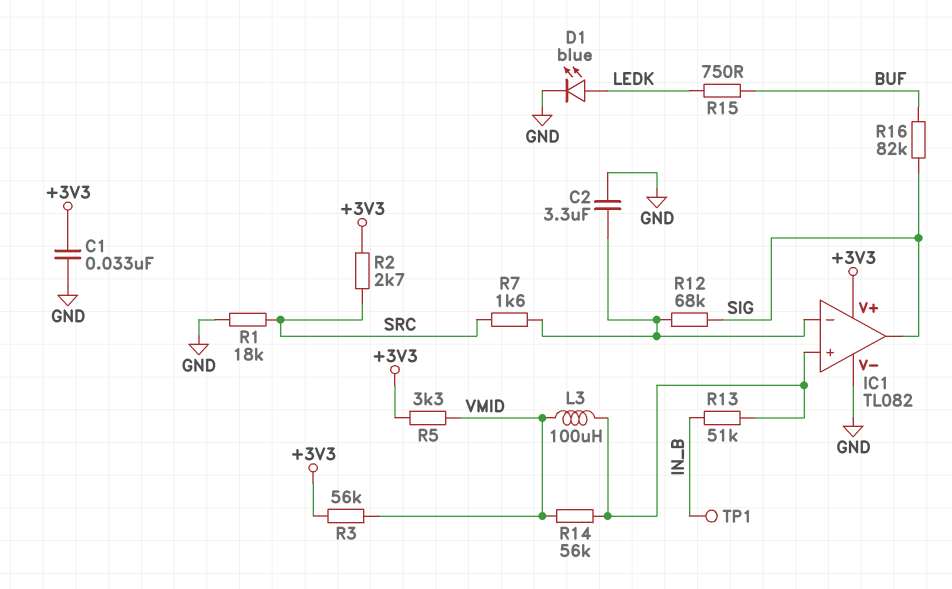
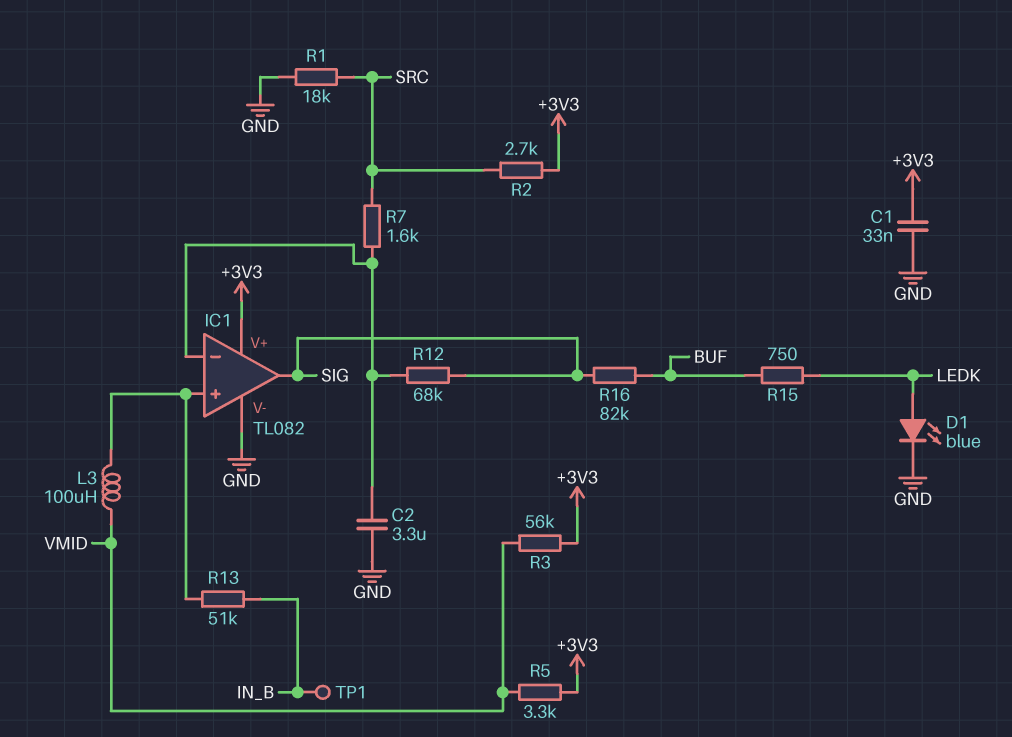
R14: 56k (IC1/in+, VMID) -> none

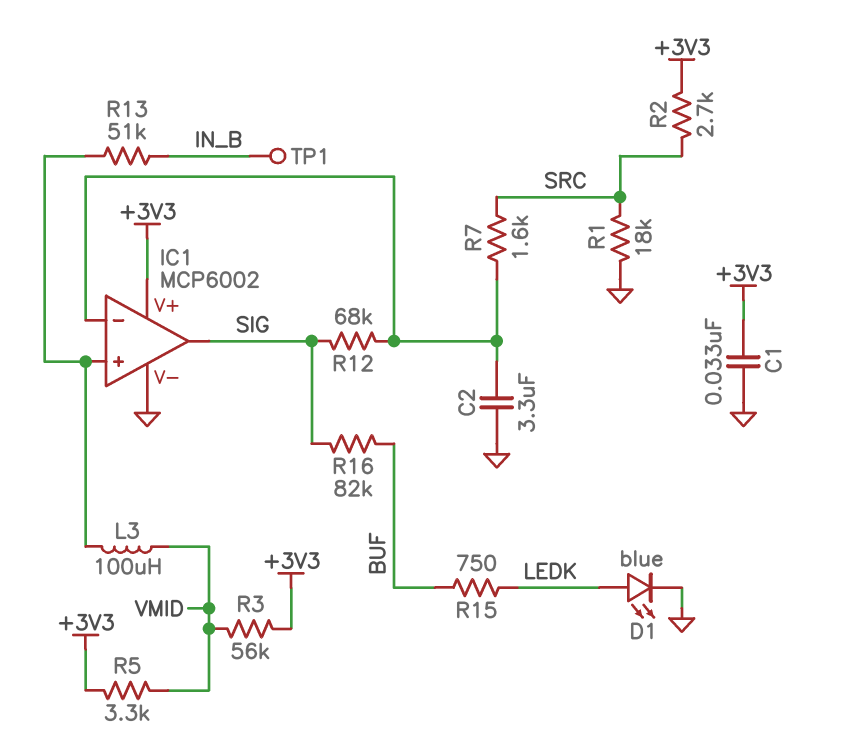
IC1: TL082 -> MCP6002

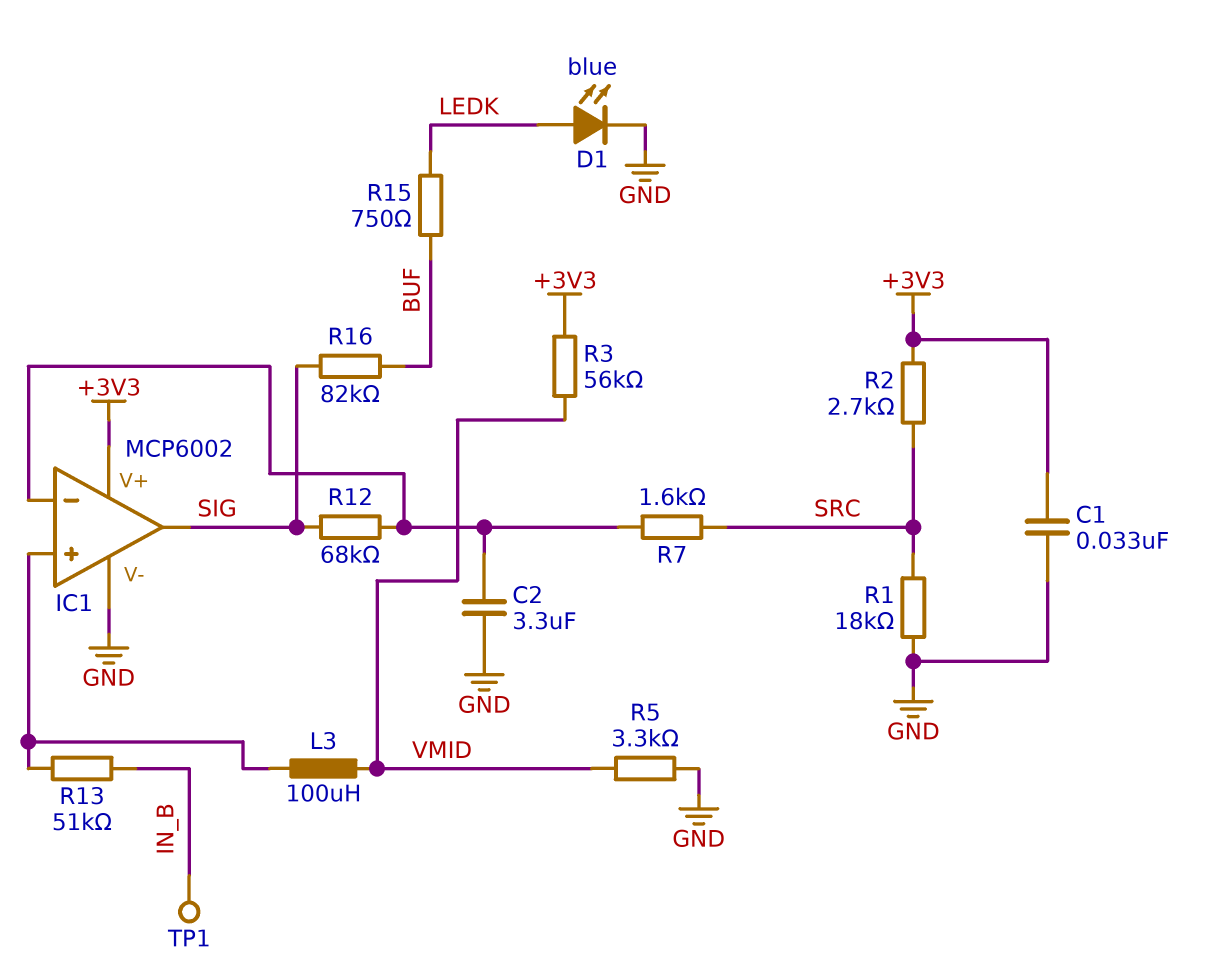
R5: 3.3k (+3V3, VMID) -> 3.3k (GND, VMID)

